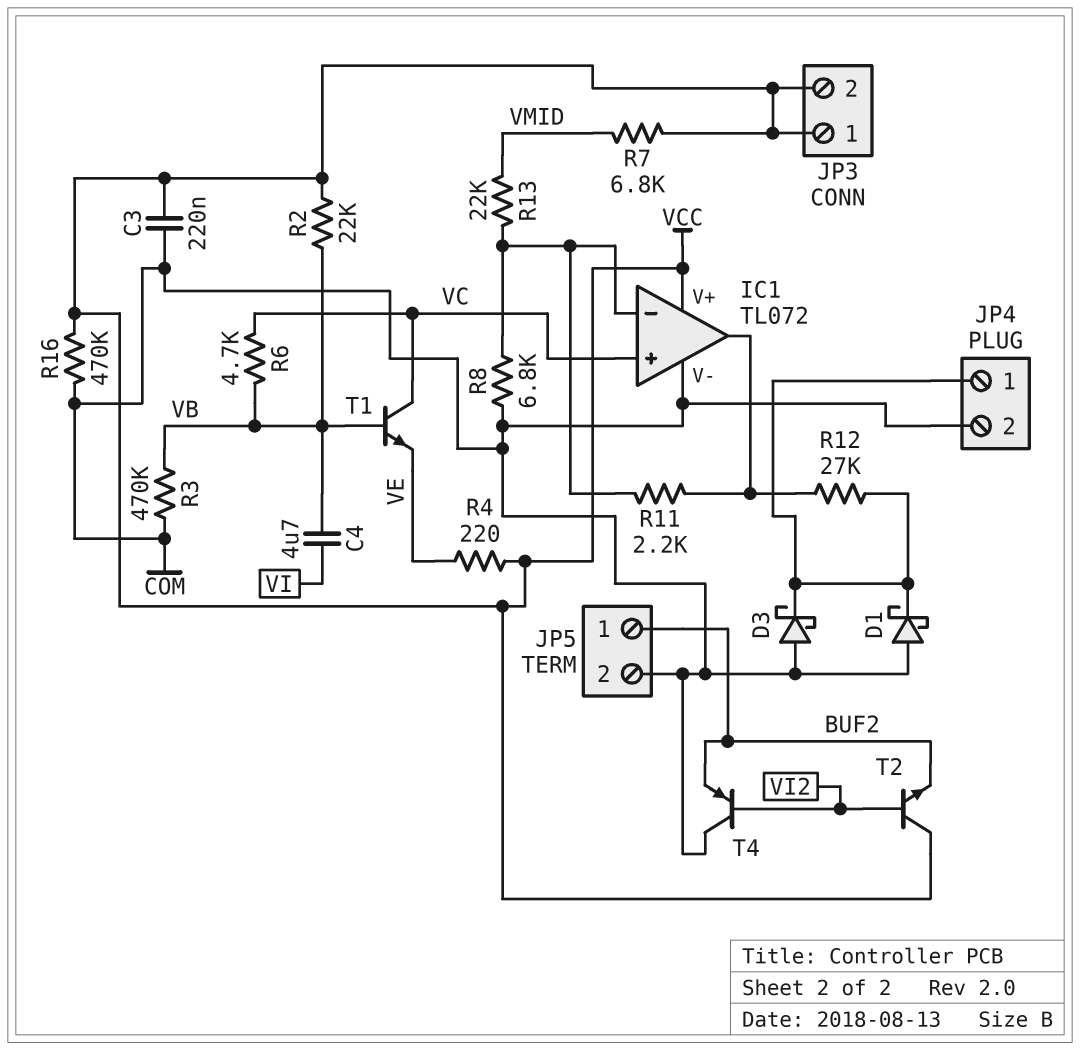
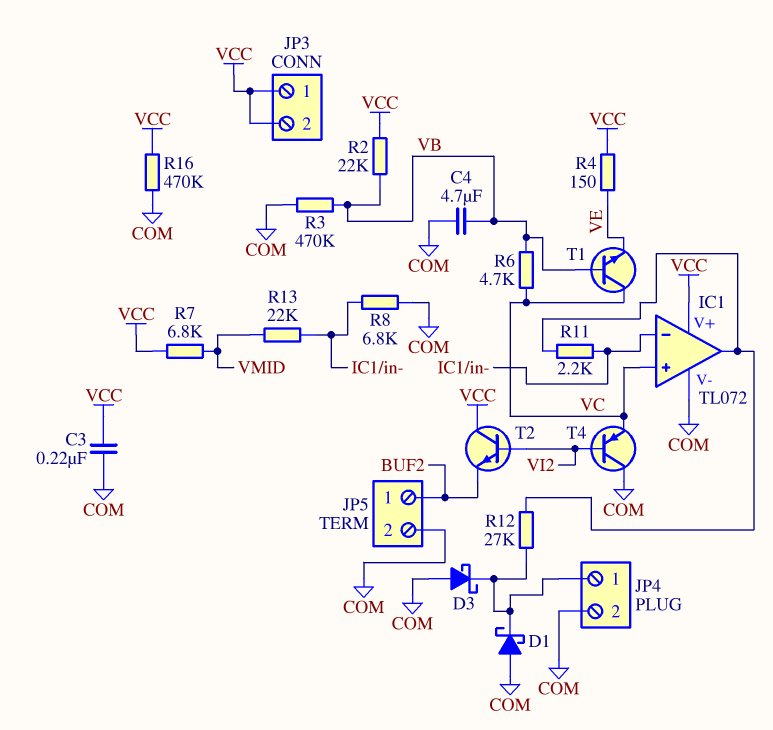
C4: 4.7uF (VB, VI) -> 4.7uF (COM, VB)
R4: 220 (VCC, VE) -> 150 (VCC, VE)
T4: PNP (B VI2, C COM, E BUF2) -> PNP (B VI2, C COM, E VC)

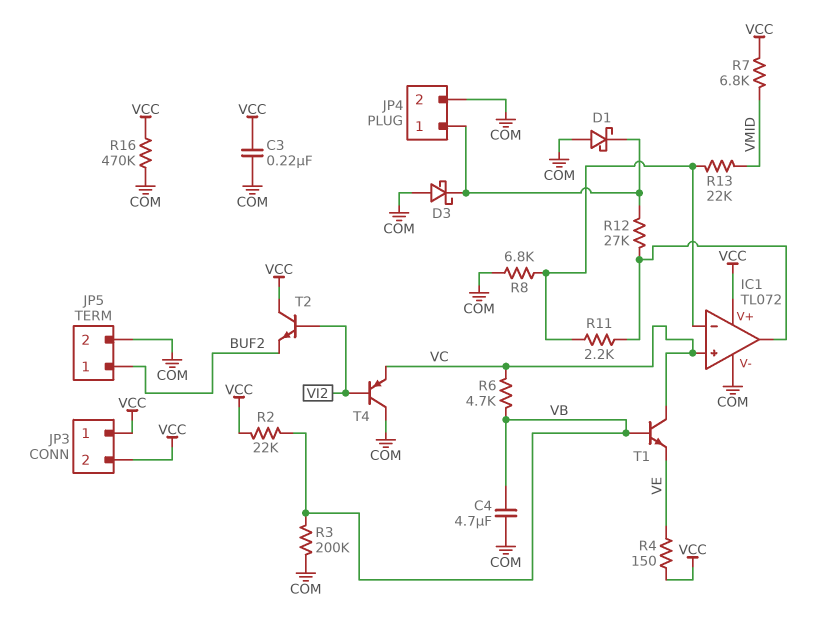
R3: 470k (COM, VB) -> 200k (COM, VB)

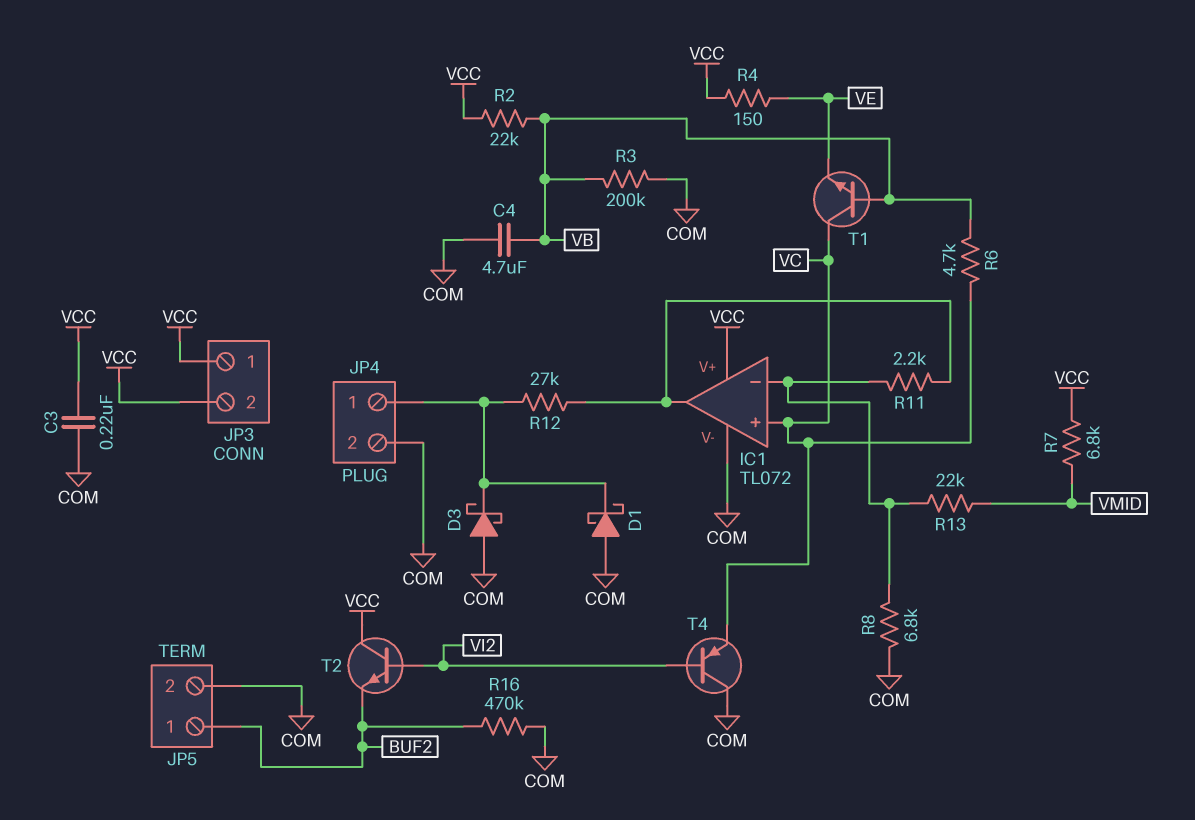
R16: 470k (COM, VCC) -> 470k (BUF2, COM)

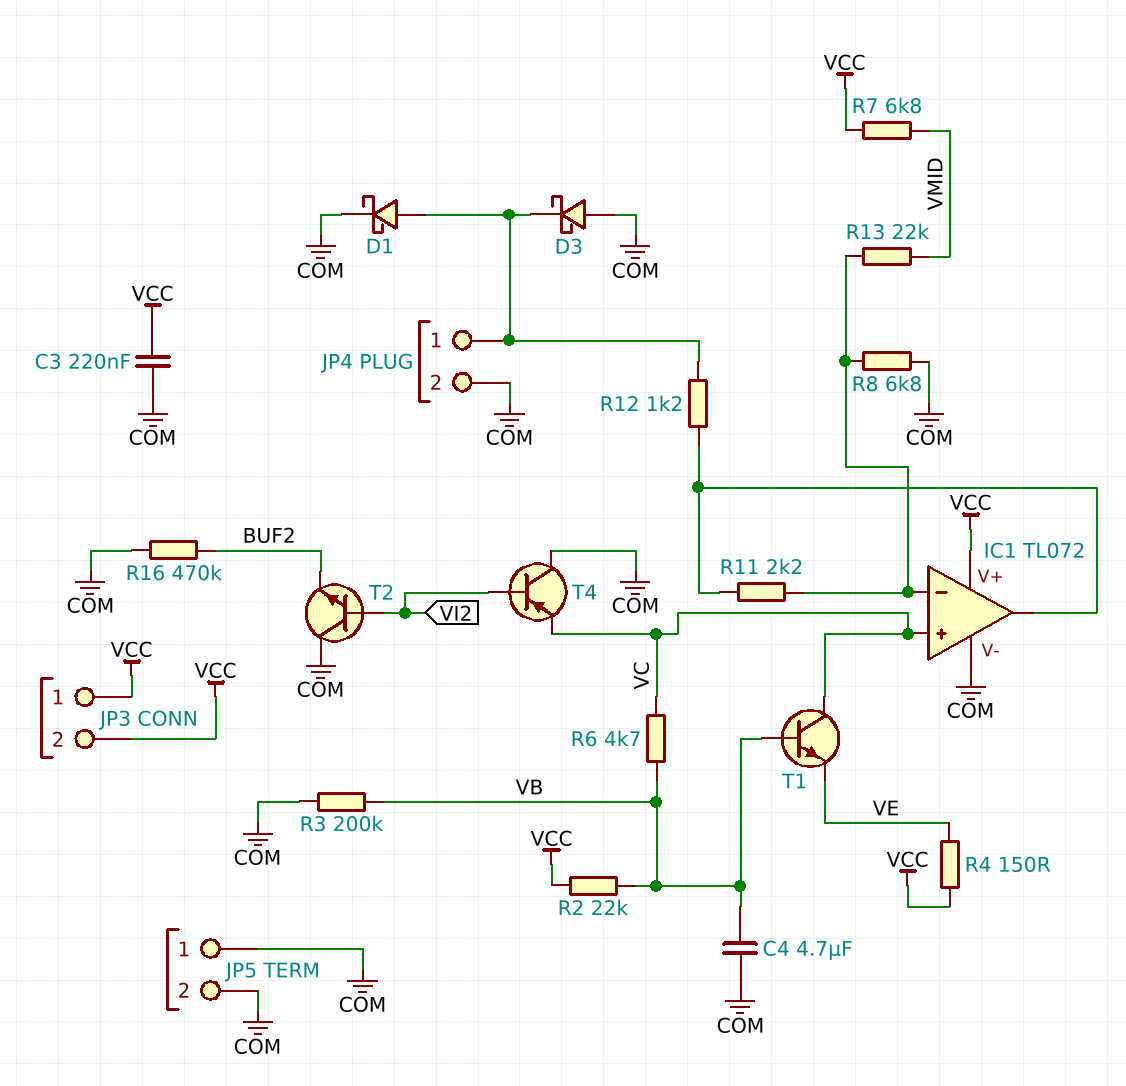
D1: schottky (A COM, K JP4/1) -> schottky (A JP4/1, K COM)
JP5 pin 1: BUF2 -> COM
R12: 27k (IC1/out, JP4/1) -> 1.2k (IC1/out, JP4/1)
T2: NPN (B VI2, C VCC, E BUF2) -> NPN (B VI2, C COM, E BUF2)

